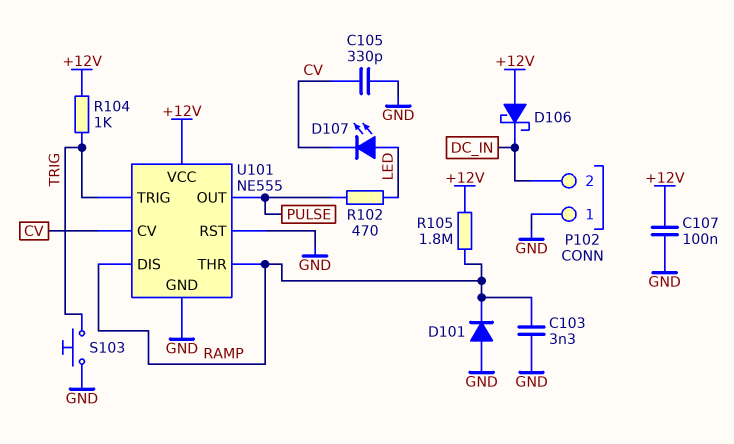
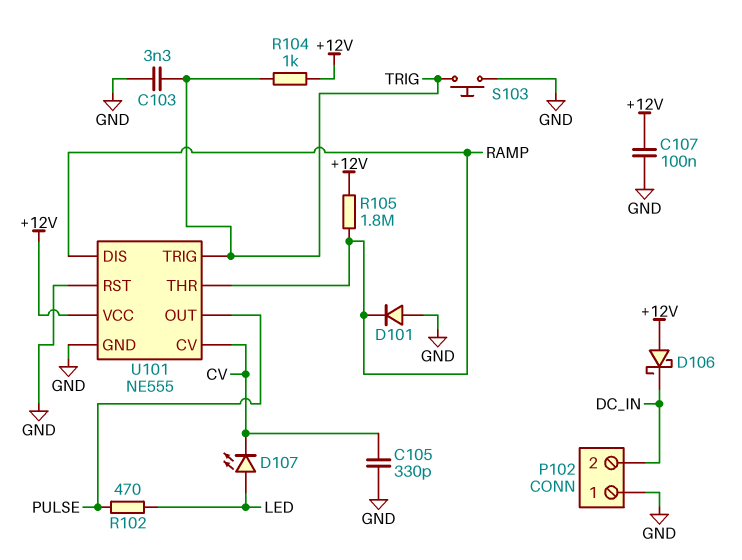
C103: 3.3nF (GND, RAMP) -> 3.3nF (GND, TRIG)

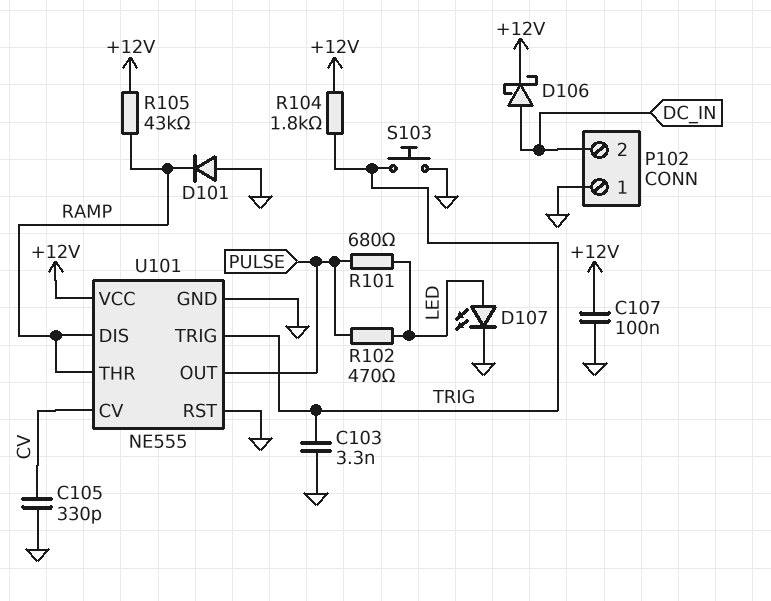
D106: schottky (A +12V, K DC_IN) -> schottky (A DC_IN, K +12V)
D107: LED (A LED, K CV) -> LED (A LED, K GND)
R101: none -> 680 (LED, PULSE)
R104: 1k (+12V, TRIG) -> 1.8k (+12V, TRIG)
R105: 1.8M (+12V, RAMP) -> 43k (+12V, RAMP)

